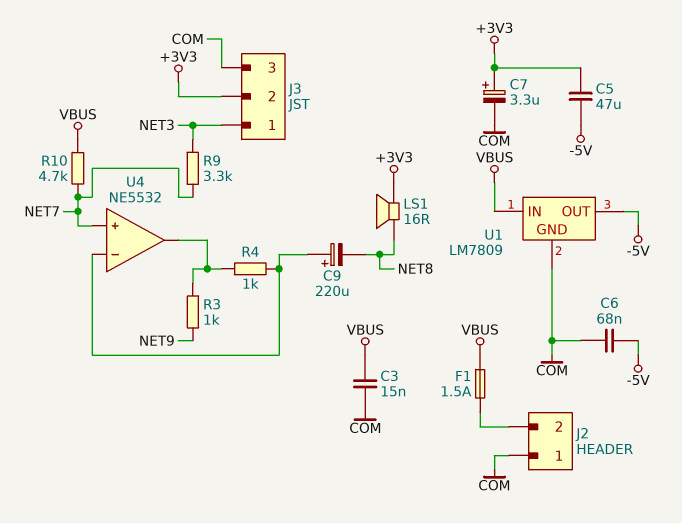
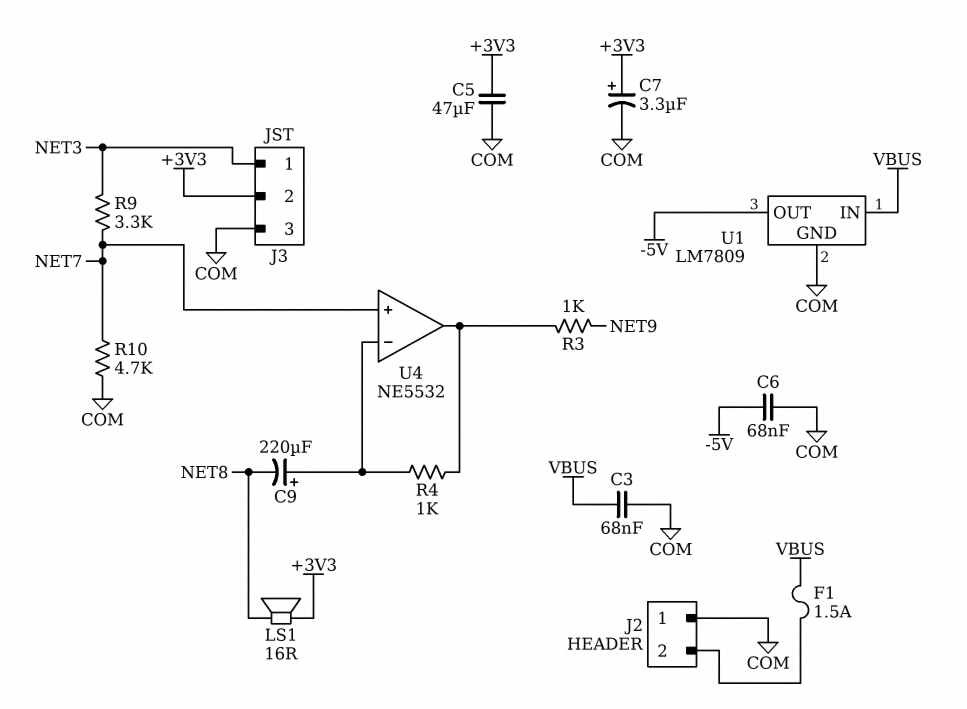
C3: 15nF (COM, VBUS) -> 68nF (COM, VBUS)
C5: 47uF (+3V3, -5V) -> 47uF (+3V3, COM)
R10: 4.7k (NET7, VBUS) -> 4.7k (COM, NET7)

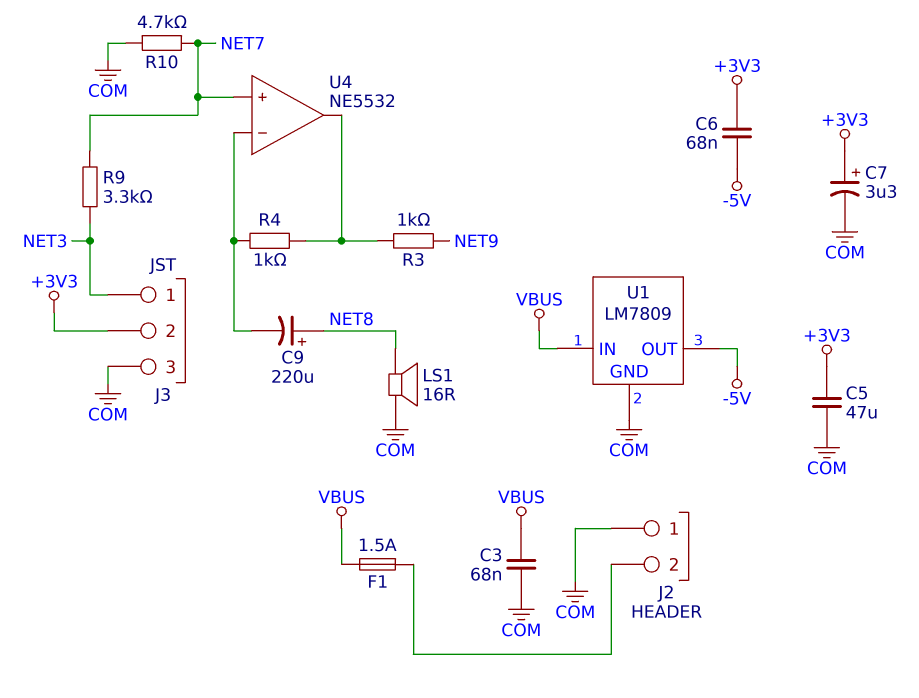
C6: 68nF (-5V, COM) -> 68nF (+3V3, -5V)
C9: 220uF (plus U4/in-, minus NET8) -> 220uF (plus NET8, minus U4/in-)
LS1: speaker 16R (+3V3, NET8) -> speaker 16R (COM, NET8)

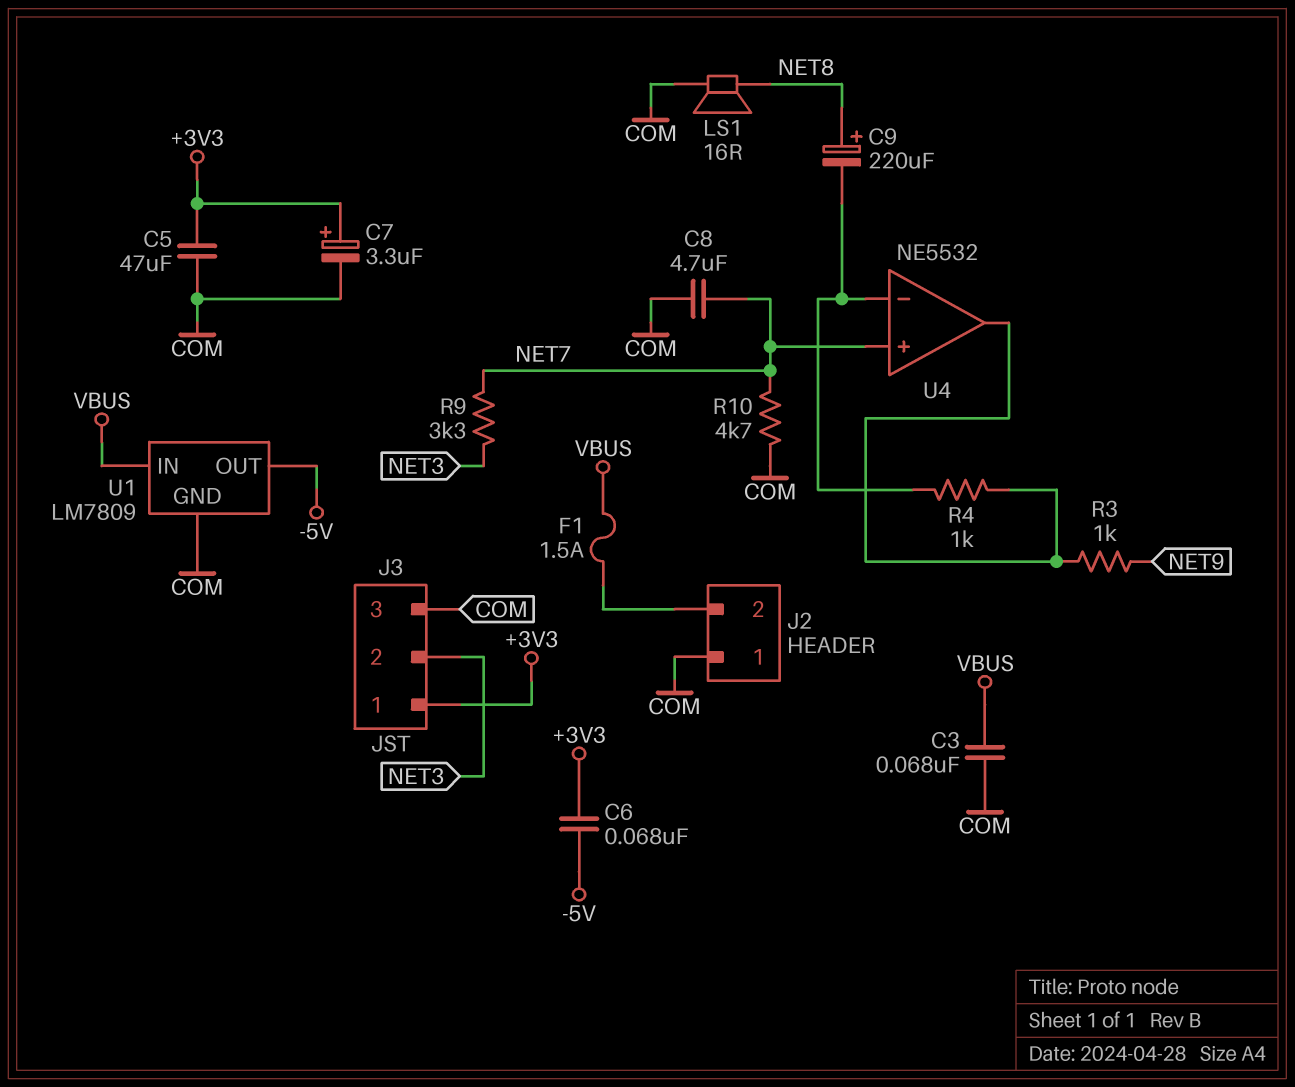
C8: none -> 4.7uF (COM, NET7)
J3 pin 1: NET3 -> +3V3
J3 pin 2: +3V3 -> NET3

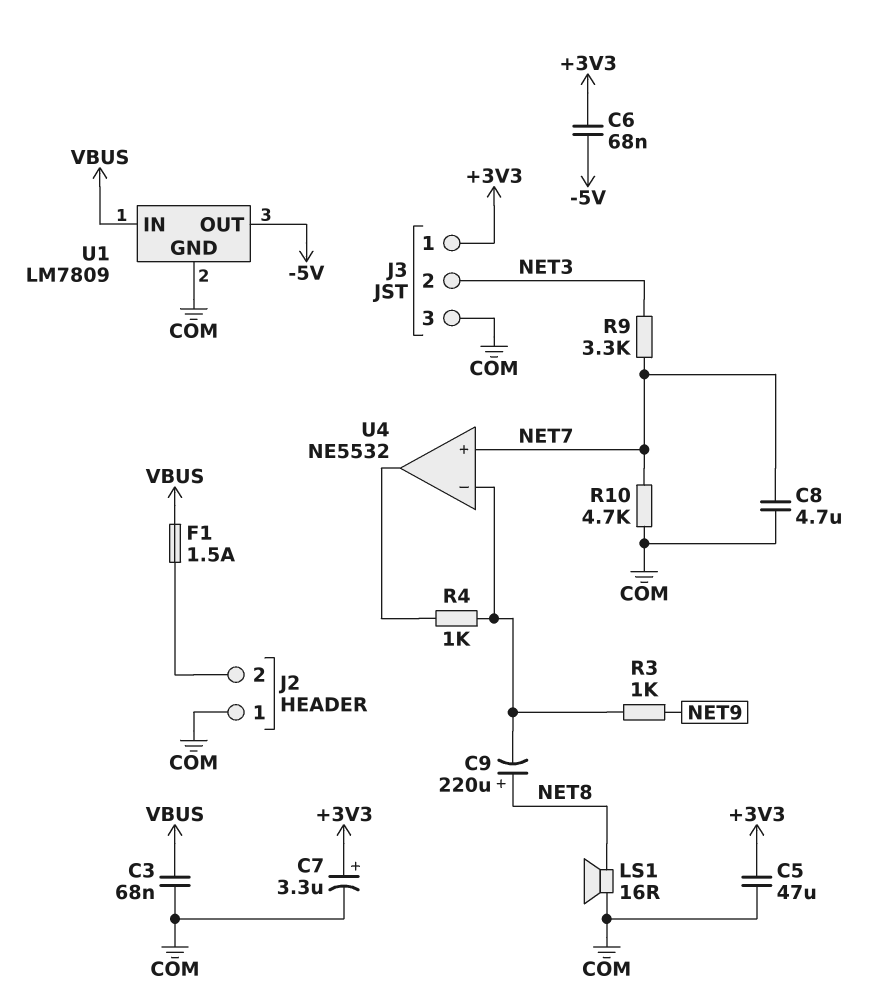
R3: 1k (NET9, U4/out) -> 1k (NET9, U4/in-)

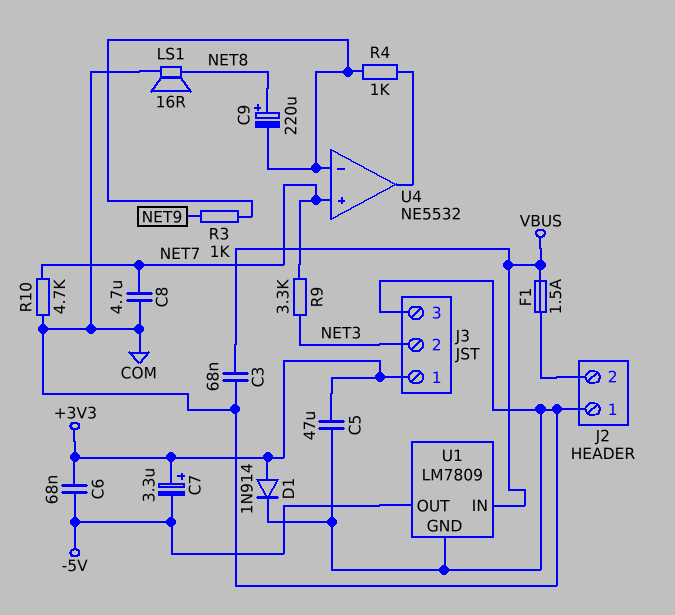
C7: 3.3uF (plus +3V3, minus COM) -> 3.3uF (plus +3V3, minus -5V)
D1: none -> diode 1N914 (A +3V3, K COM)

